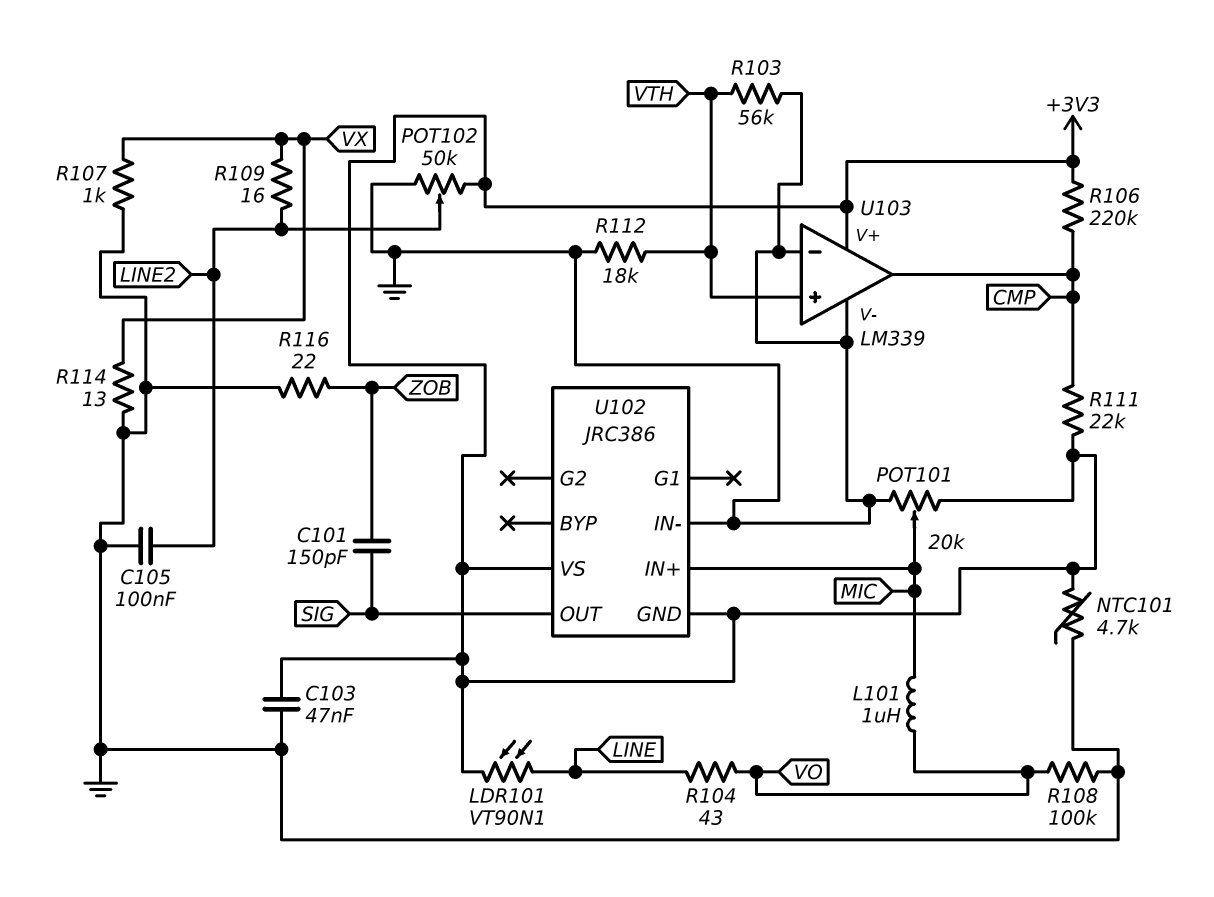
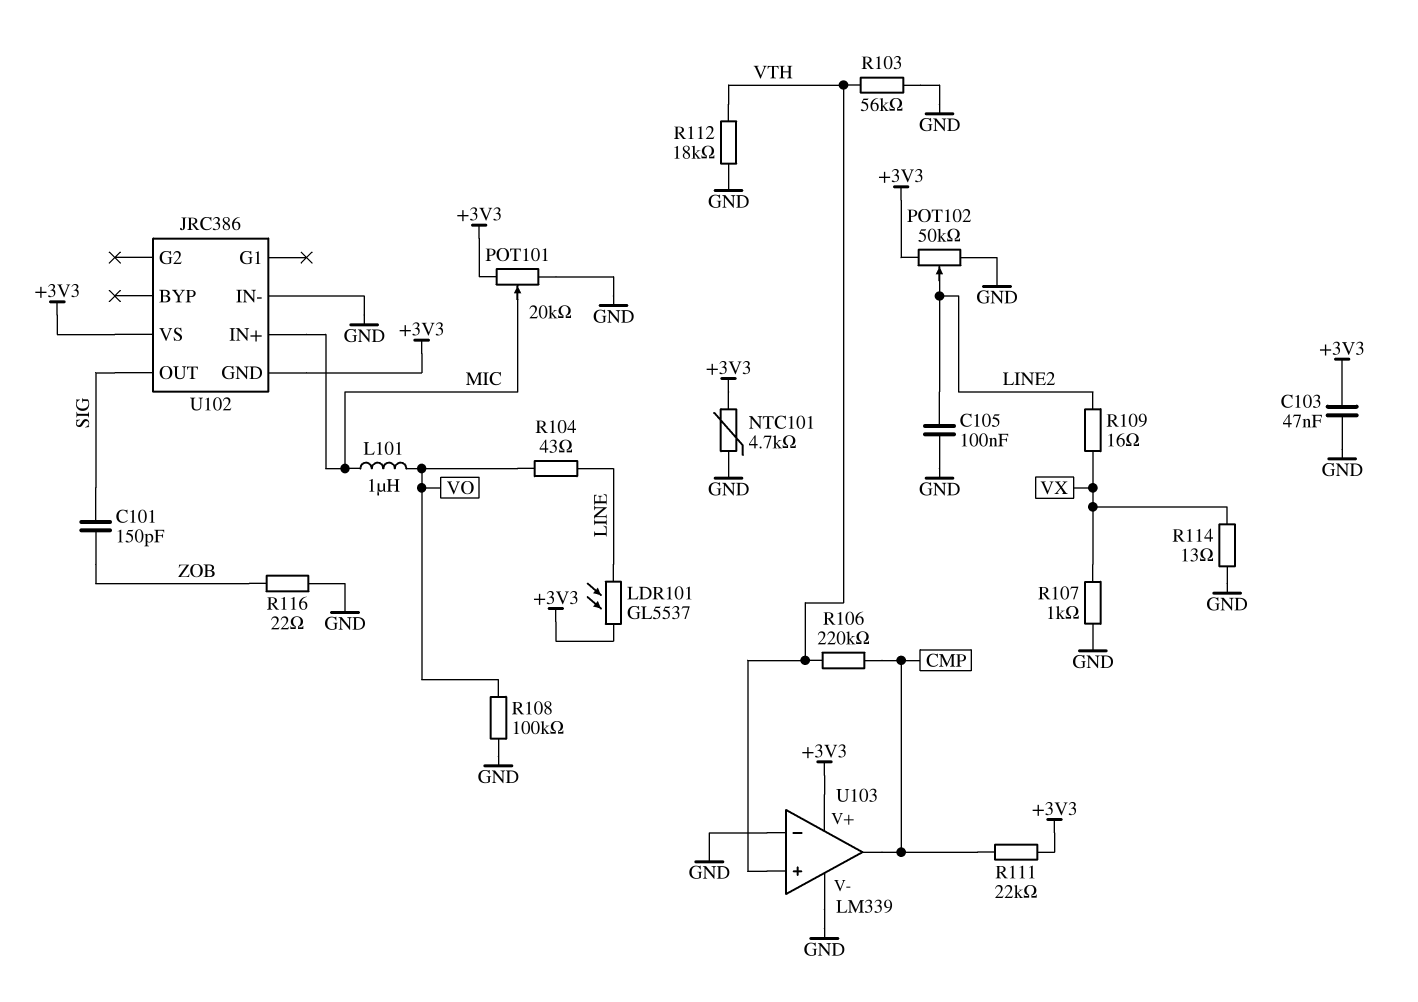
LDR101: VT90N1 (+3V3, LINE) -> GL5537 (+3V3, LINE)
R106: 220k (+3V3, CMP) -> 220k (CMP, VTH)

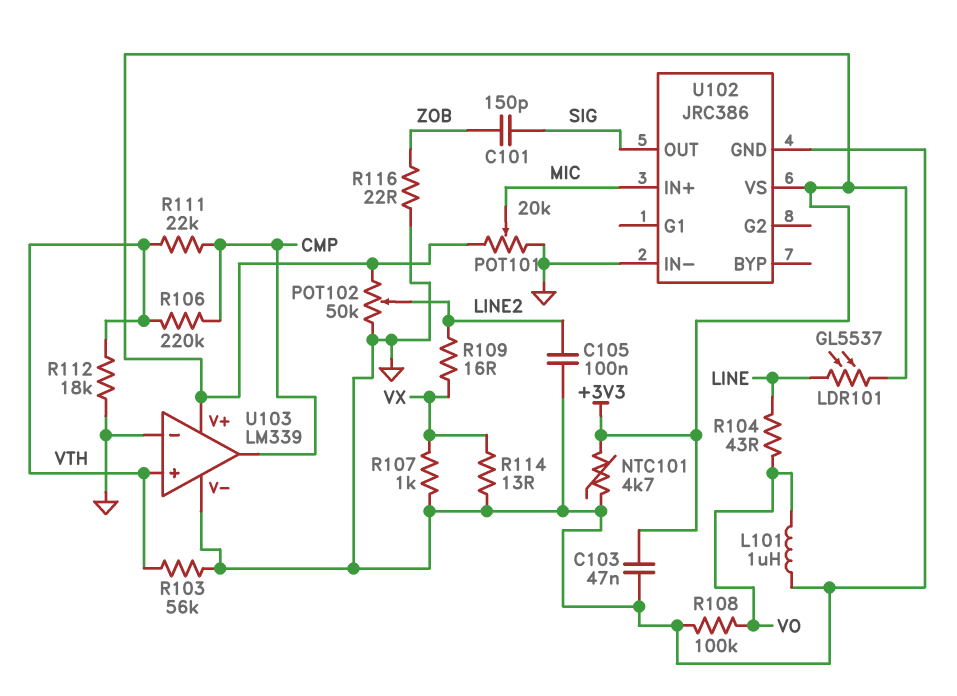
L101: 1uH (MIC, VO) -> 1uH (GND, VO)
R111: 22k (+3V3, CMP) -> 22k (CMP, VTH)
U102 pin GND: +3V3 -> GND

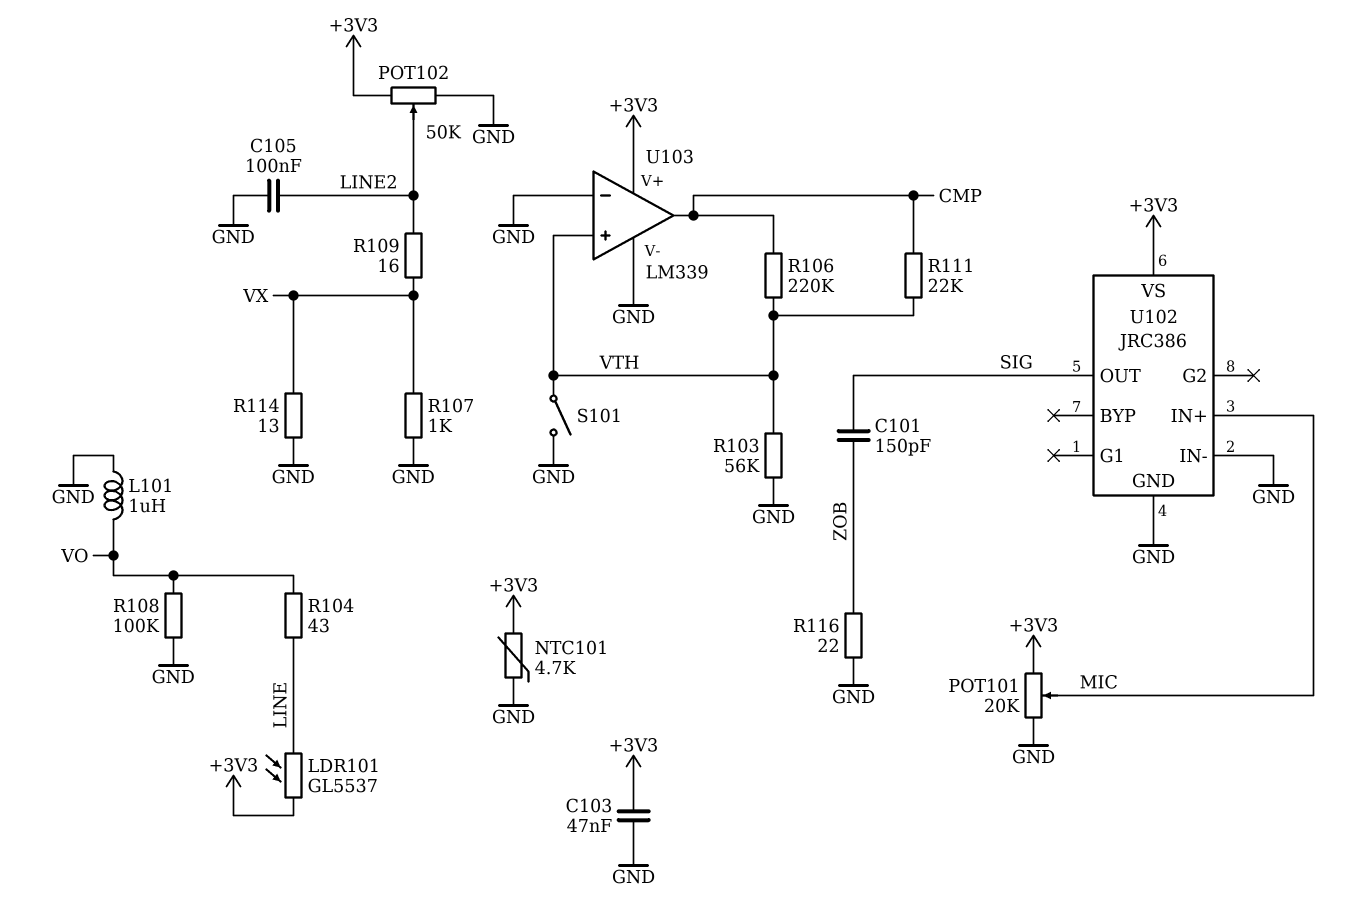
R112: 18k (GND, VTH) -> none
S101: none -> switch (GND, VTH)

